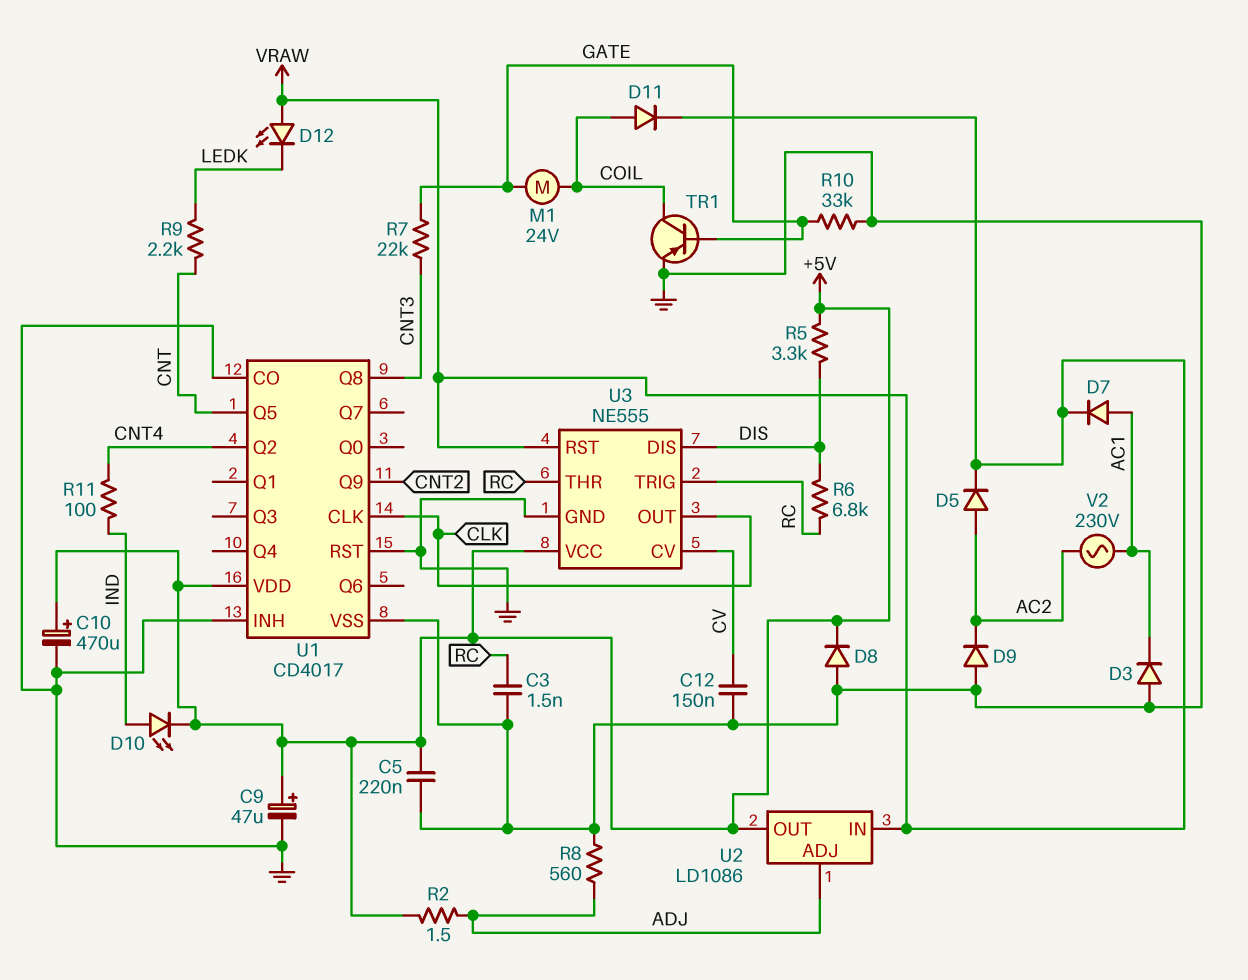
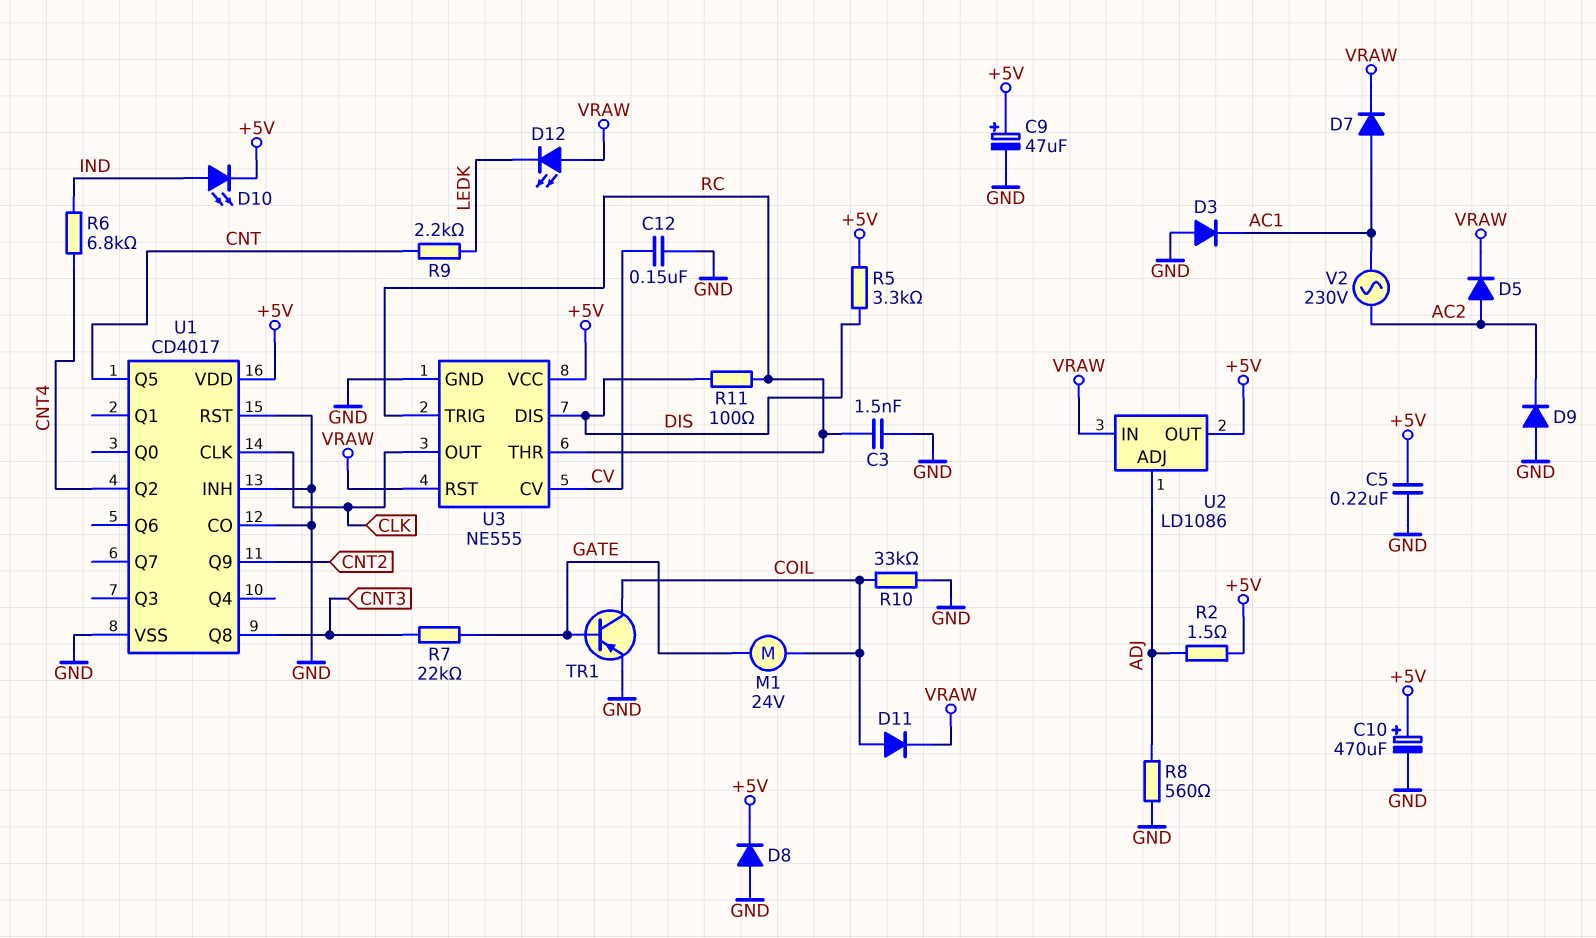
R6: 6.8k (DIS, RC) -> 6.8k (CNT4, IND)
R10: 33k (GATE, GND) -> 33k (COIL, GND)
R11: 100 (CNT4, IND) -> 100 (DIS, RC)

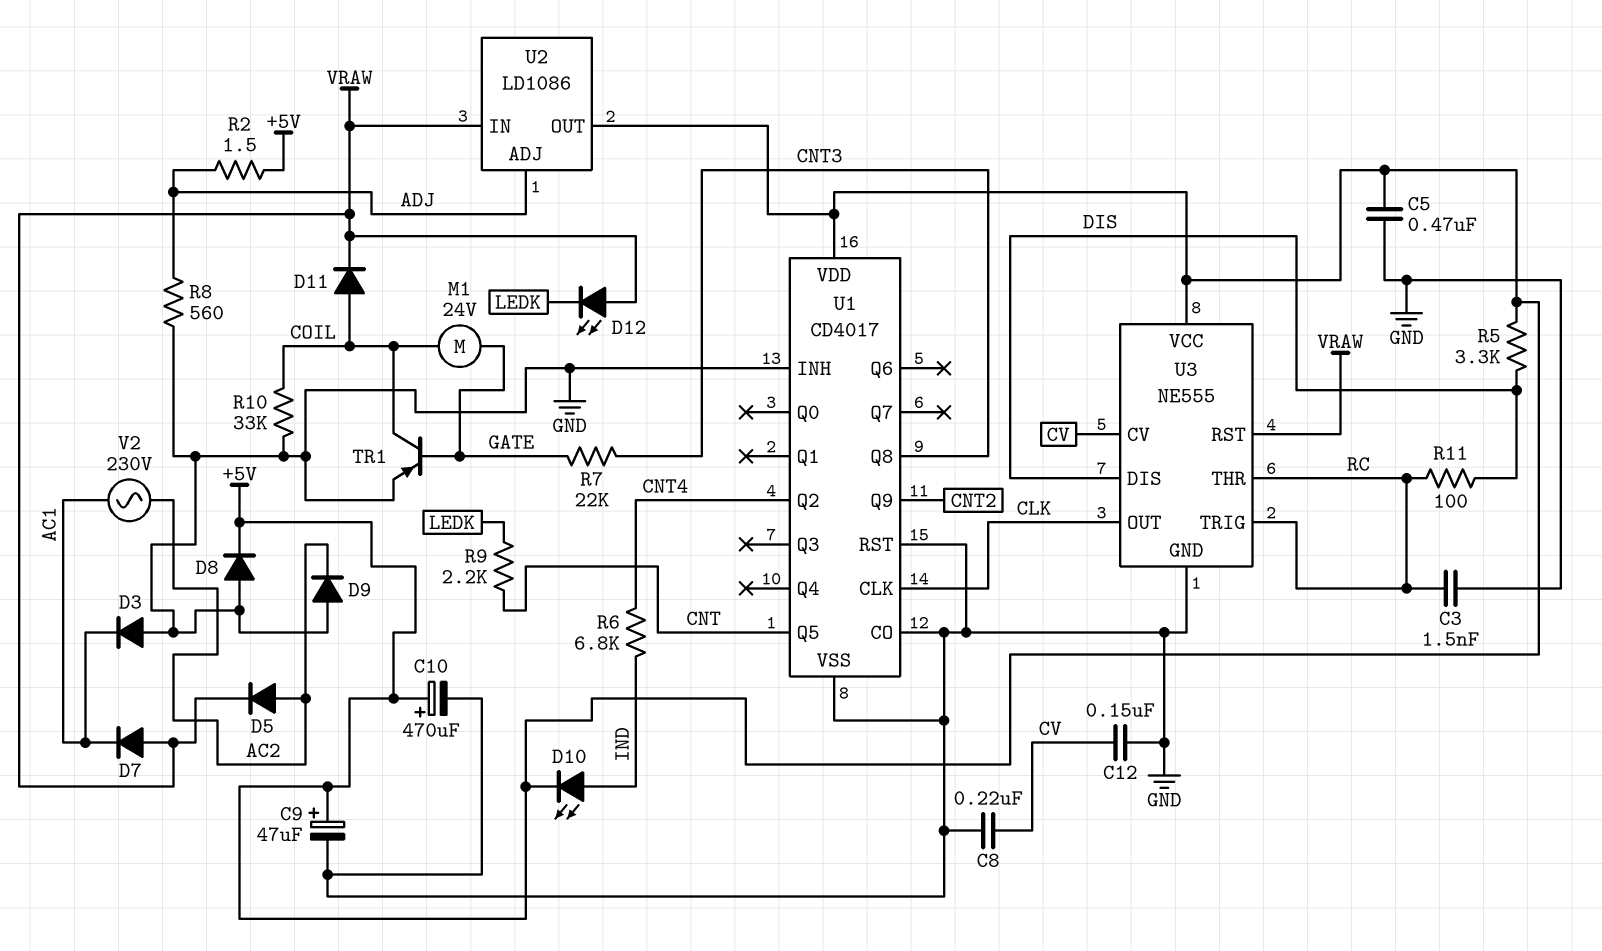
C5: 220nF (+5V, GND) -> 470nF (+5V, GND)
C8: none -> 220nF (CV, GND)
D7: diode (A AC1, K VRAW) -> diode (A VRAW, K AC1)

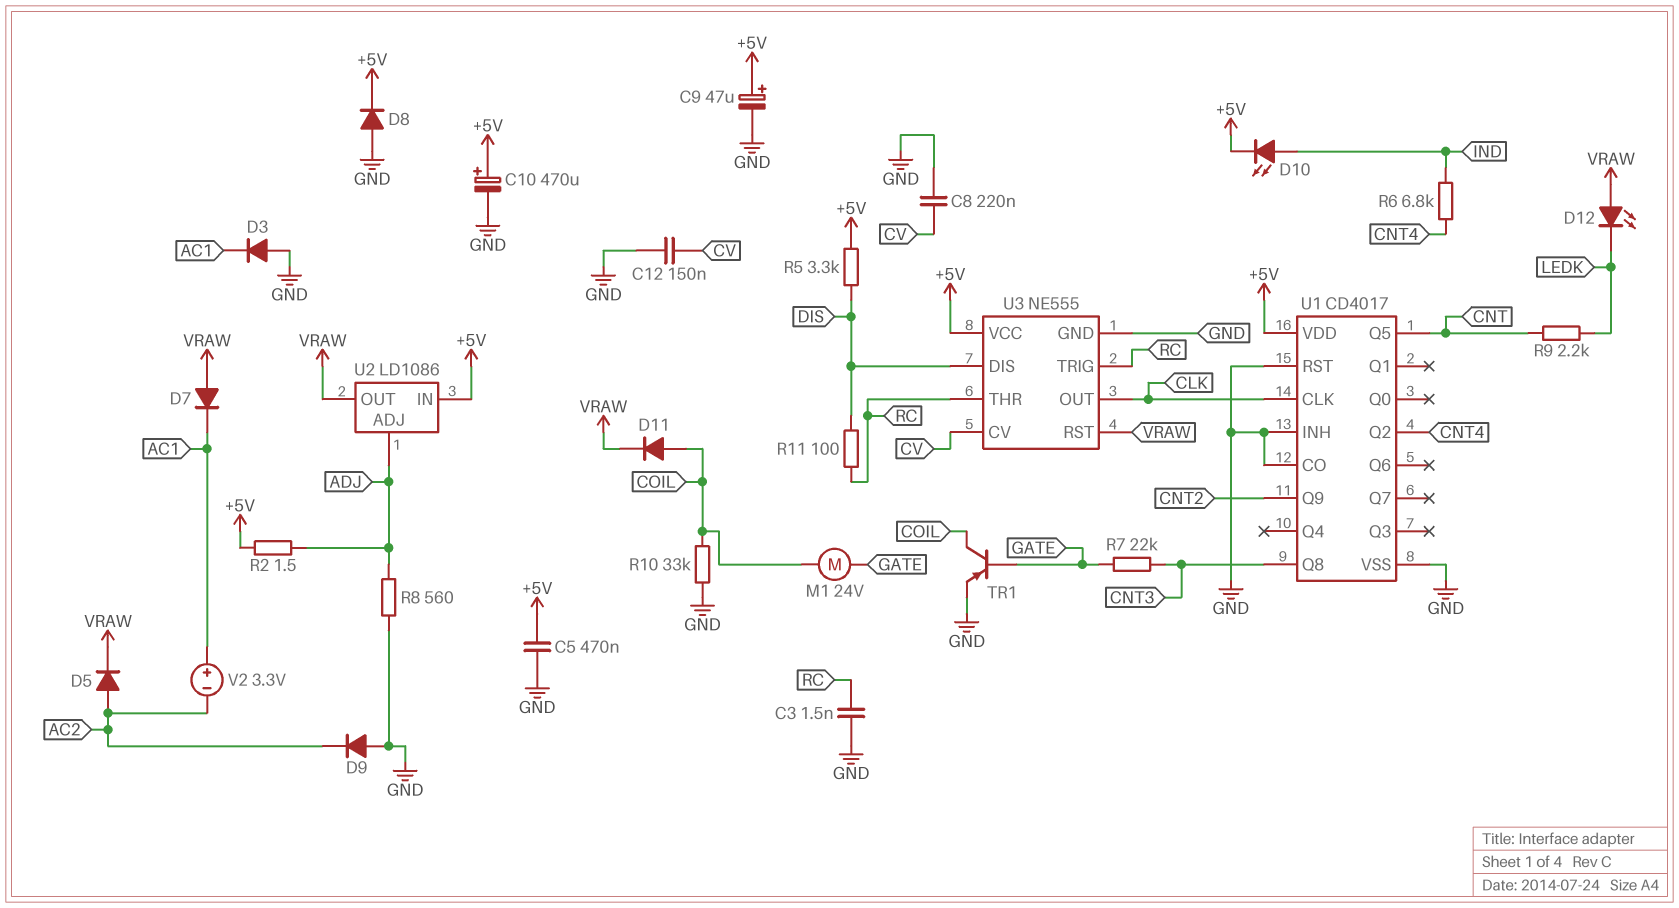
U2 pin IN: VRAW -> +5V
U2 pin OUT: +5V -> VRAW
V2: AC 230V (AC1, AC2) -> 3.3V (plus AC1, minus AC2)

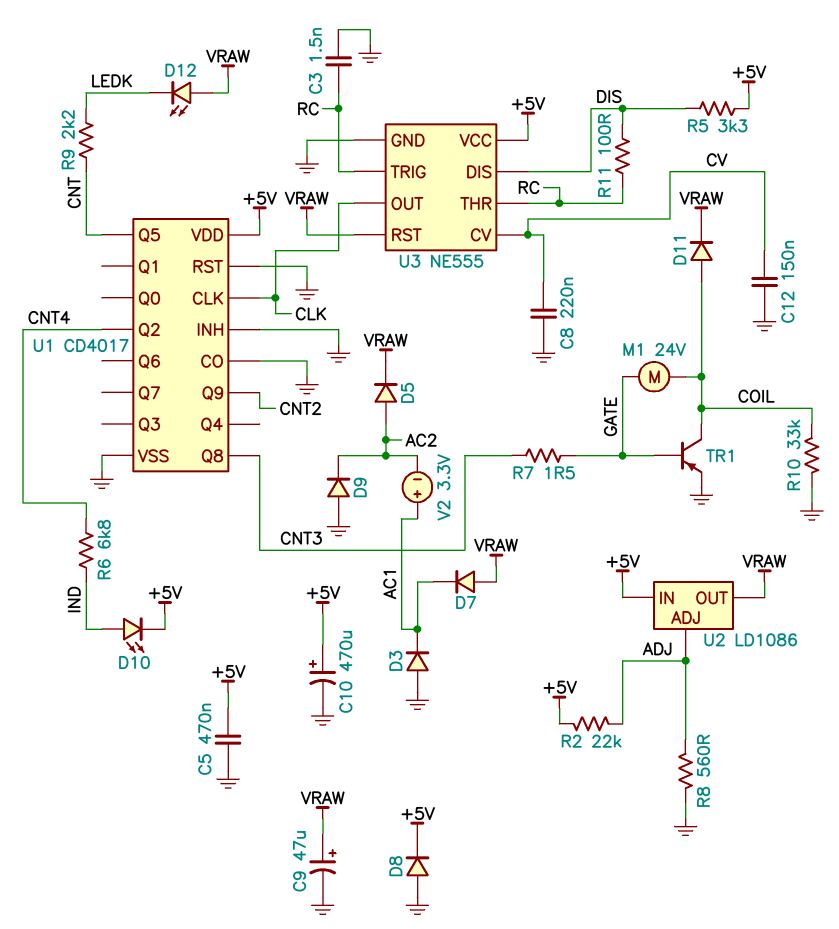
C9: 47uF (plus +5V, minus GND) -> 47uF (plus VRAW, minus GND)
R2: 1.5 (+5V, ADJ) -> 22k (+5V, ADJ)
R7: 22k (CNT3, GATE) -> 1.5 (CNT3, GATE)

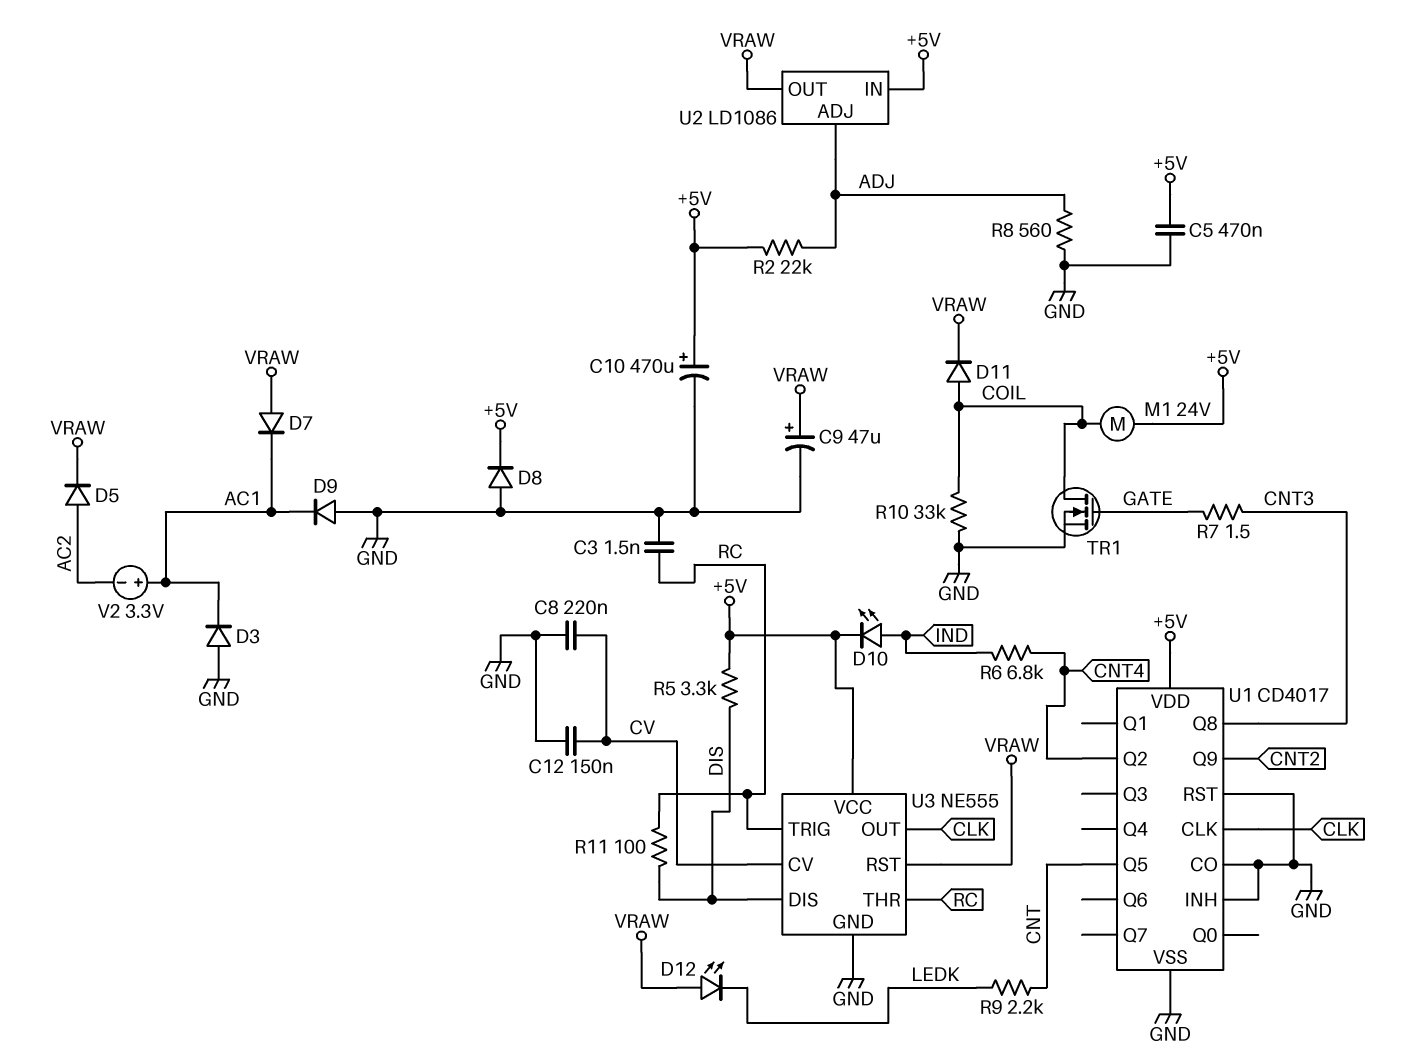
D9: diode (A GND, K AC2) -> diode (A GND, K AC1)
M1: motor 24V (COIL, GATE) -> motor 24V (+5V, COIL)
TR1: PNP (B GATE, C COIL, E GND) -> NMOS (G GATE, D COIL, S GND)

